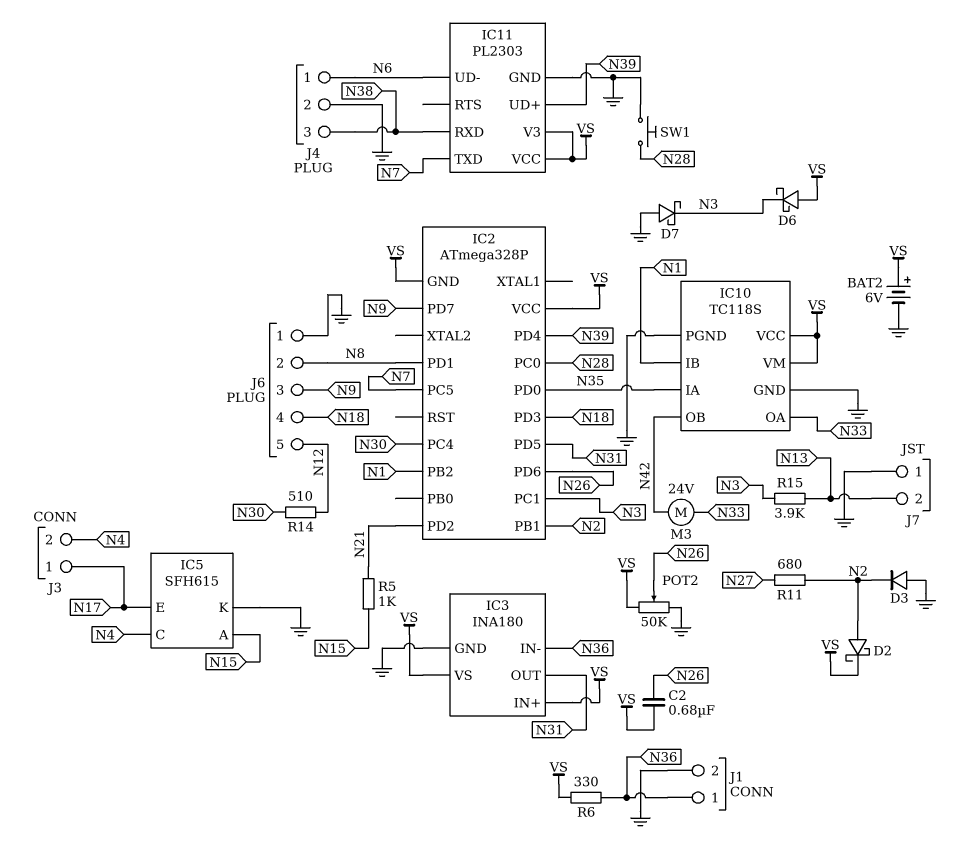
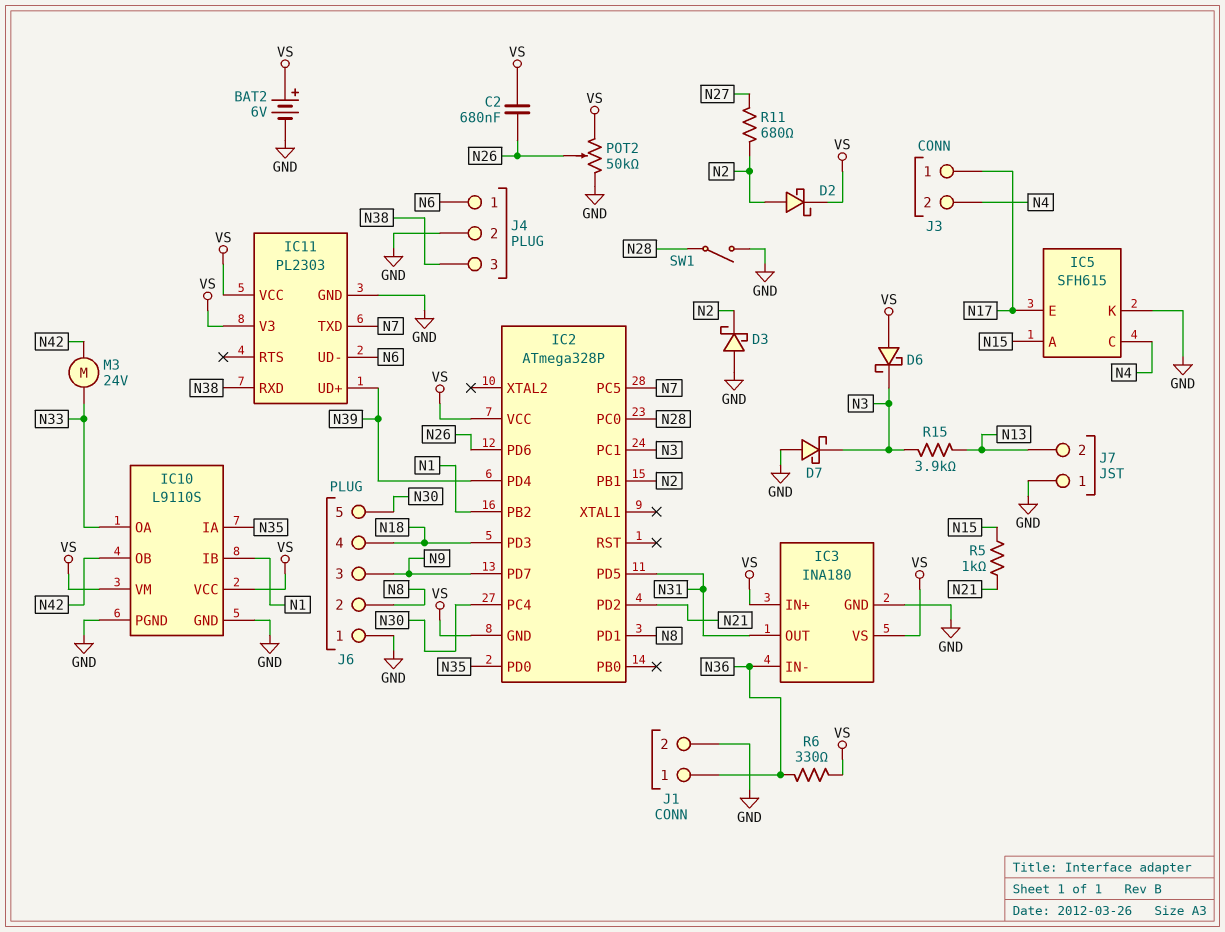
D3: diode (A GND, K N2) -> schottky (A GND, K N2)
IC10: TC118S -> L9110S
J6 pin 5: N12 -> N30
R14: 510 (N12, N30) -> none
SW1: button (GND, N28) -> switch (GND, N28)

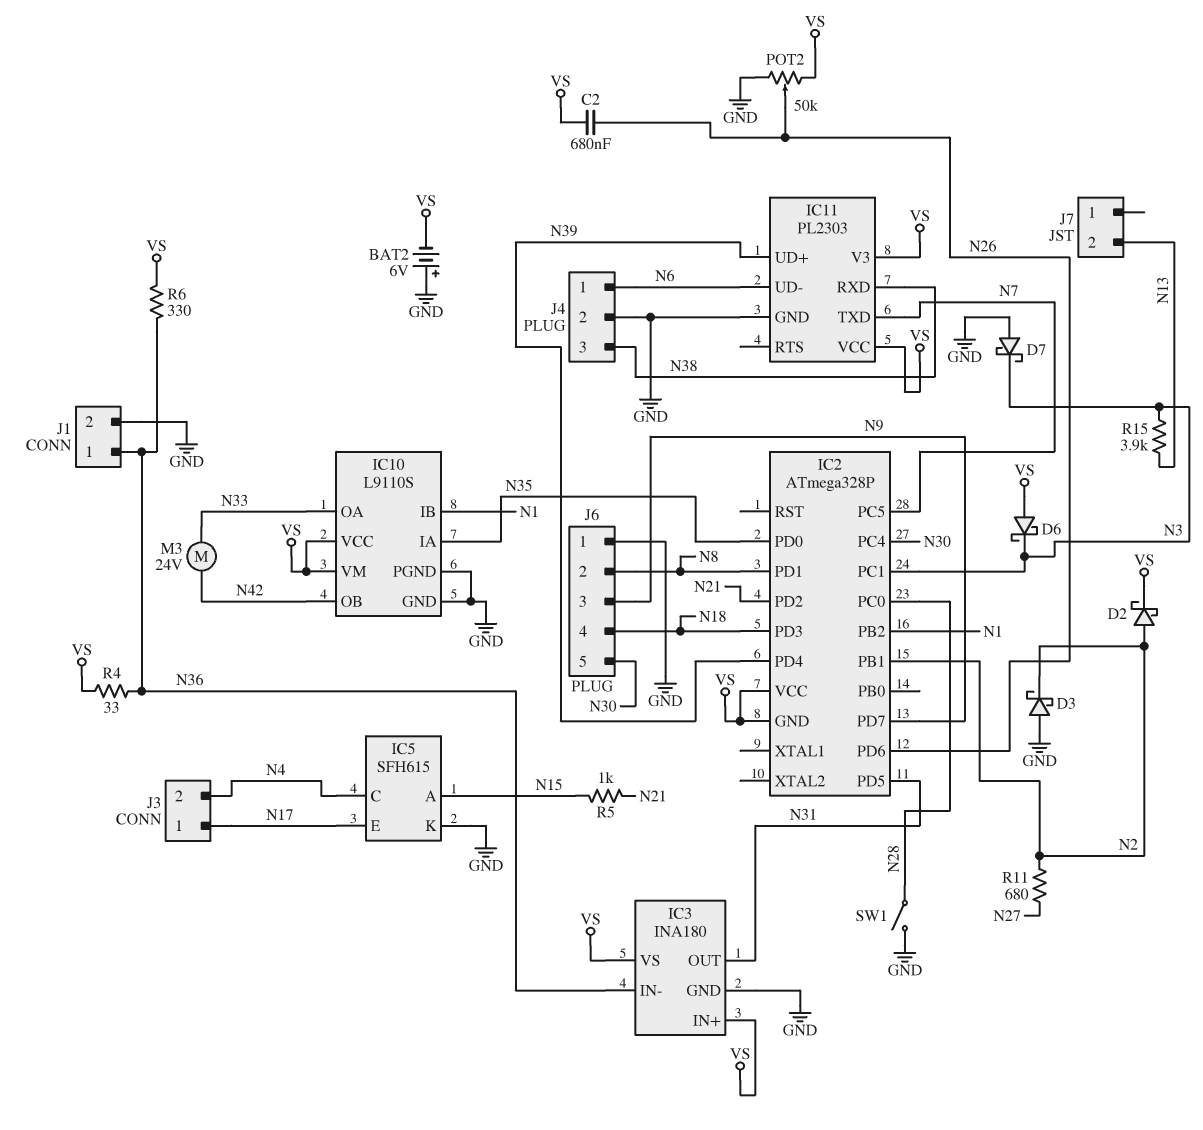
BAT2: 6V (plus VS, minus GND) -> 6V (plus GND, minus VS)
J7 pin 1: GND -> none
R4: none -> 33 (N36, VS)

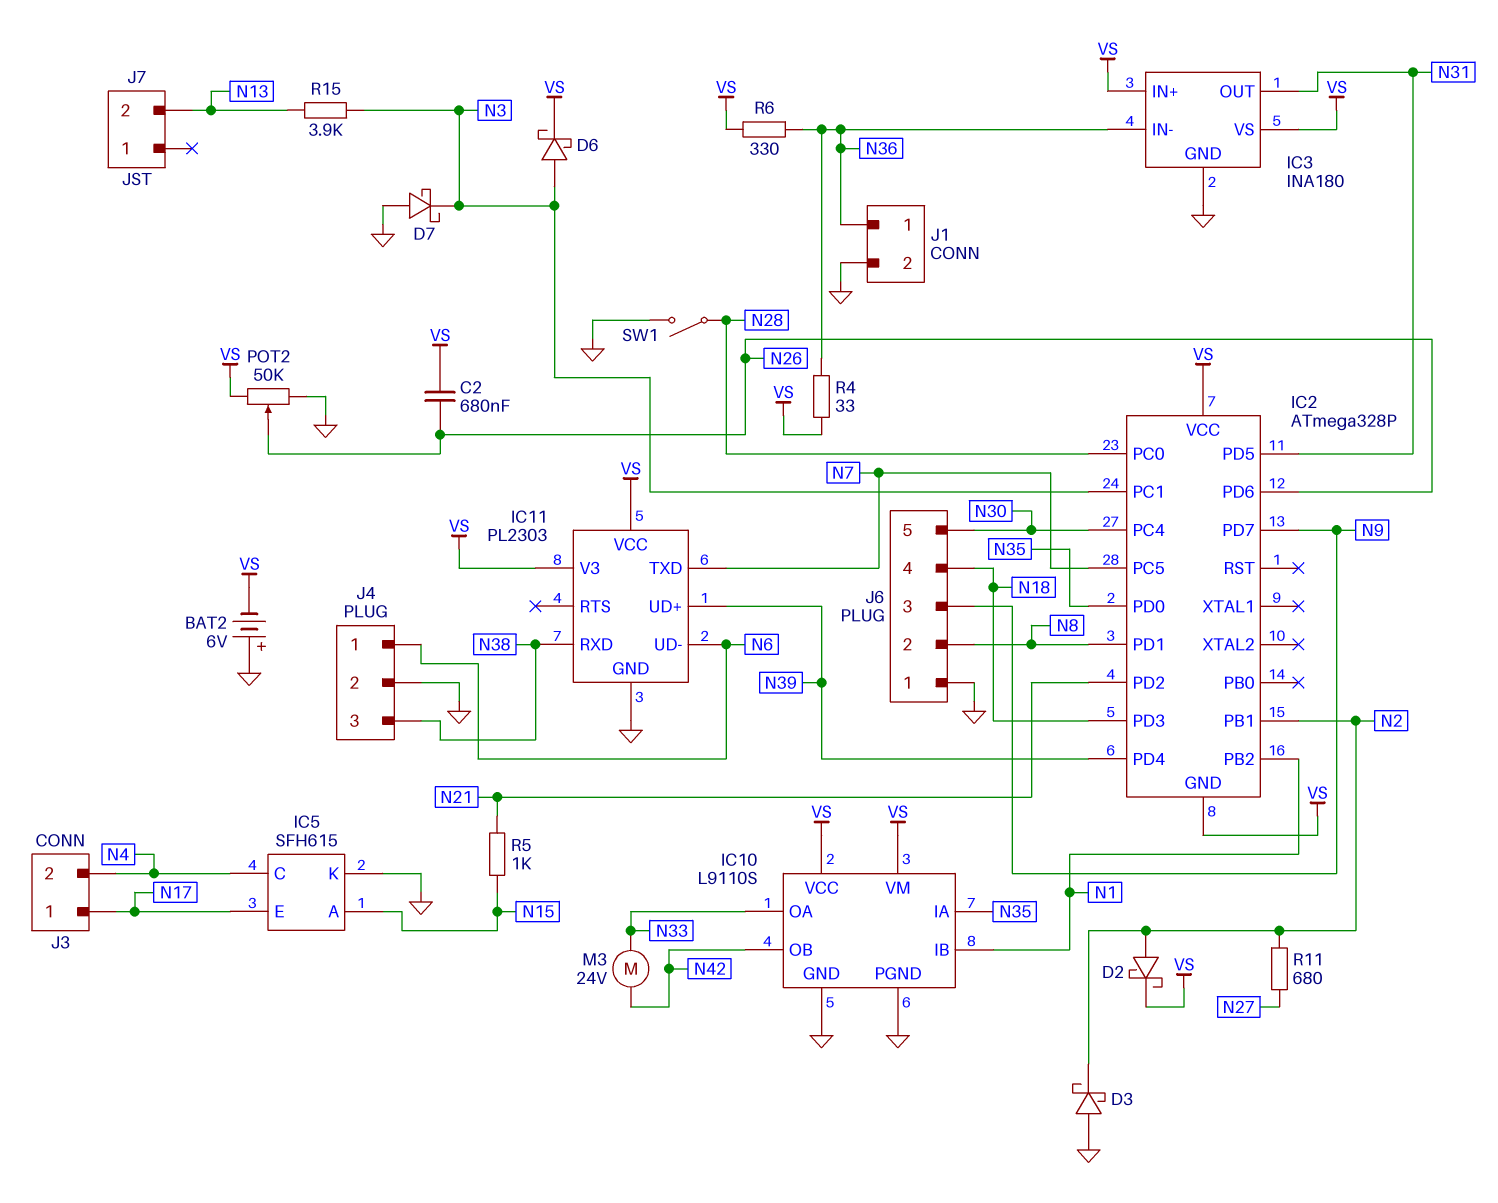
D6: schottky (A VS, K N3) -> schottky (A N3, K VS)

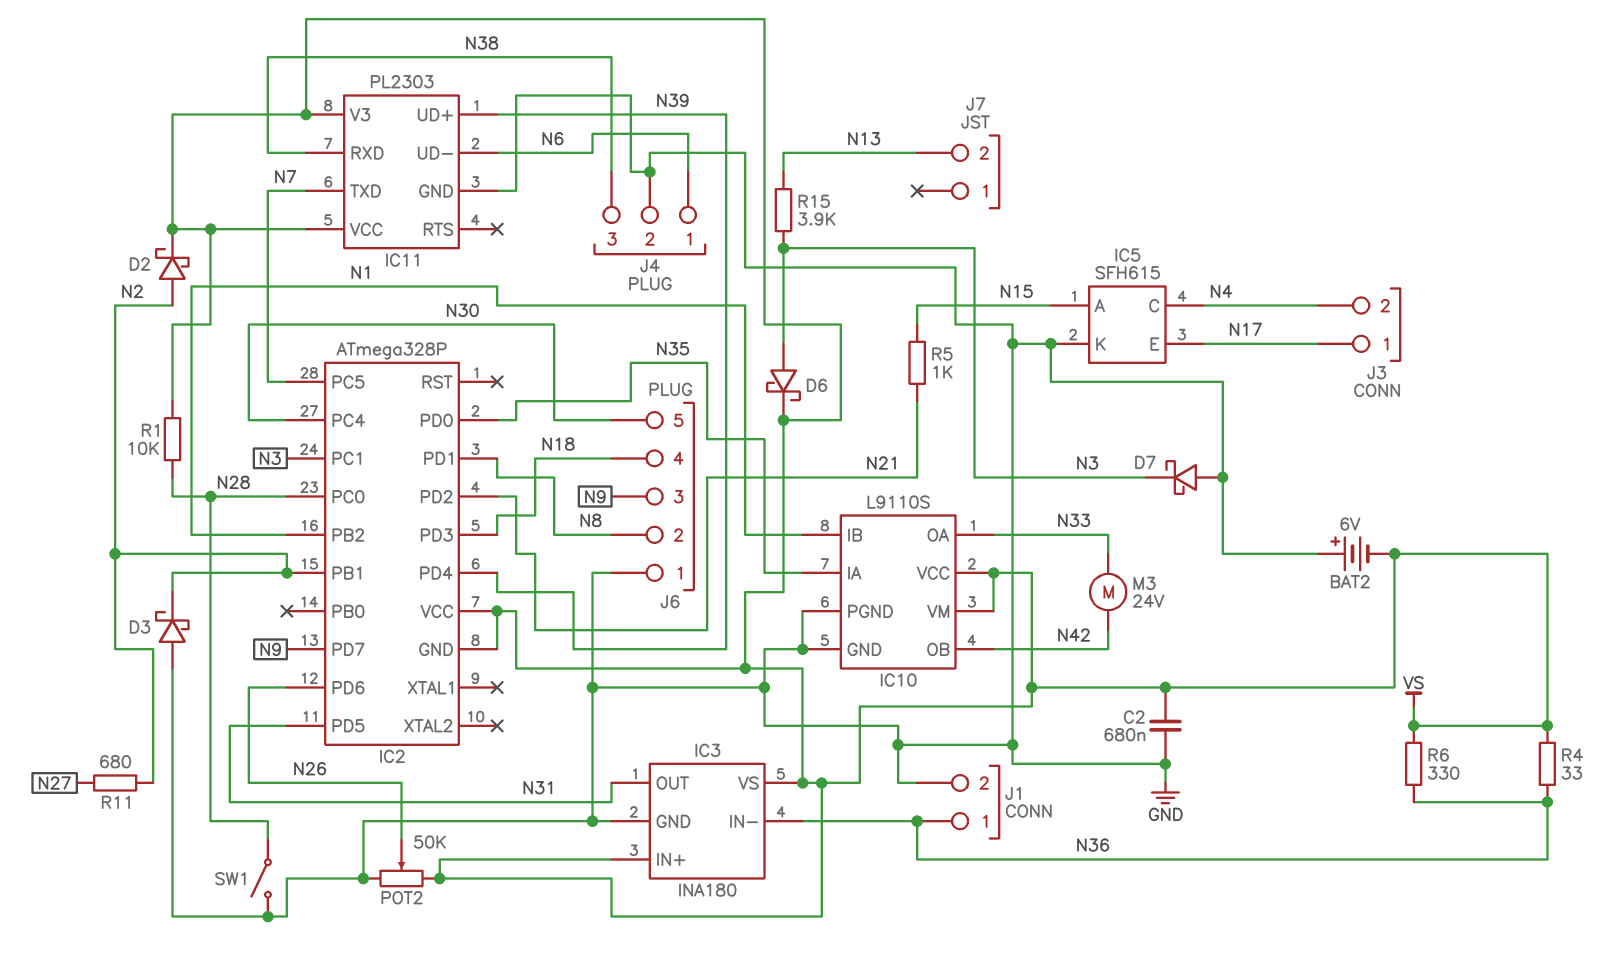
C2: 680nF (N26, VS) -> 680nF (GND, VS)
R1: none -> 10k (N28, VS)

